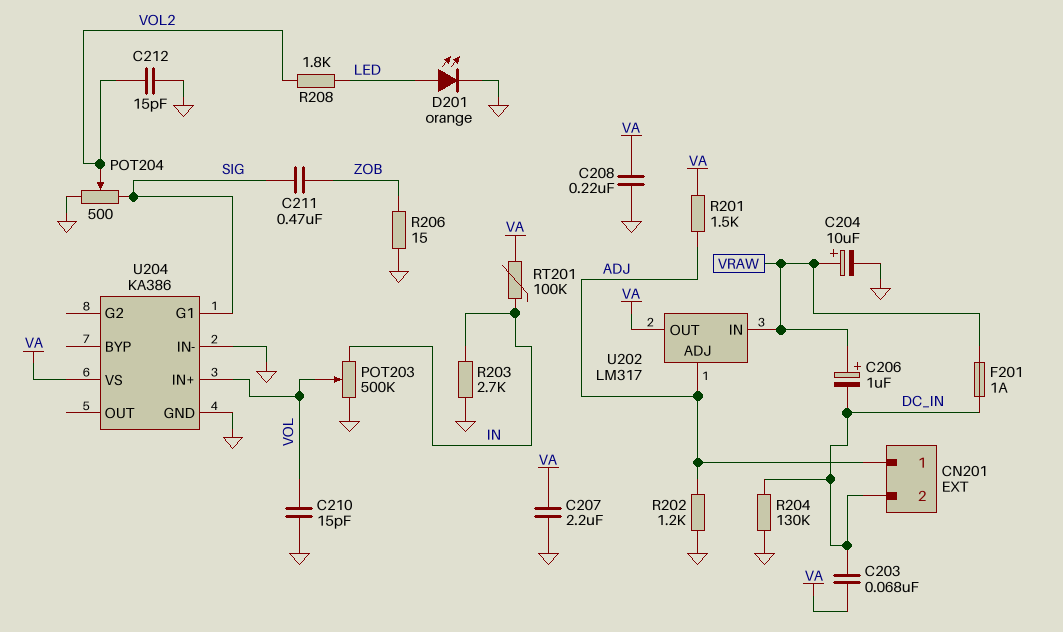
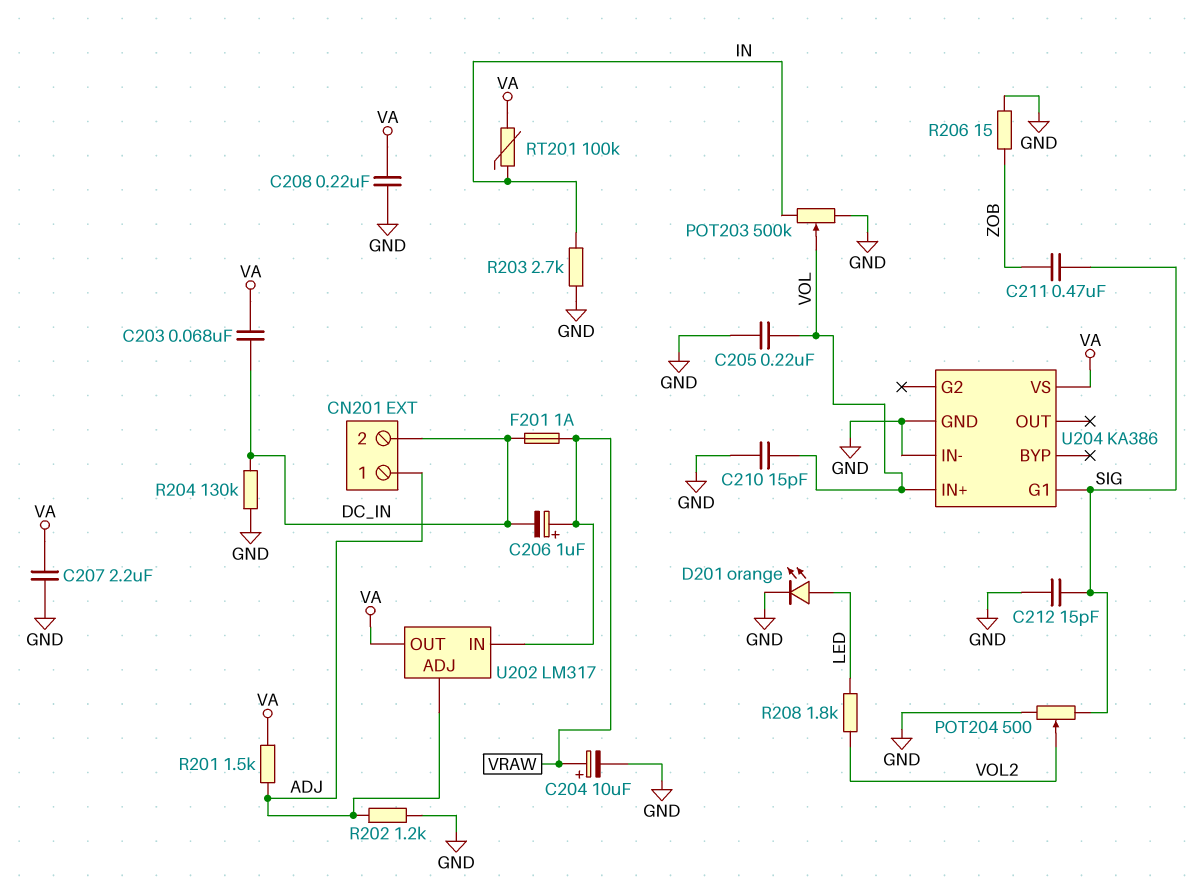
C205: none -> 220nF (GND, VOL)
C212: 15pF (GND, VOL2) -> 15pF (GND, SIG)

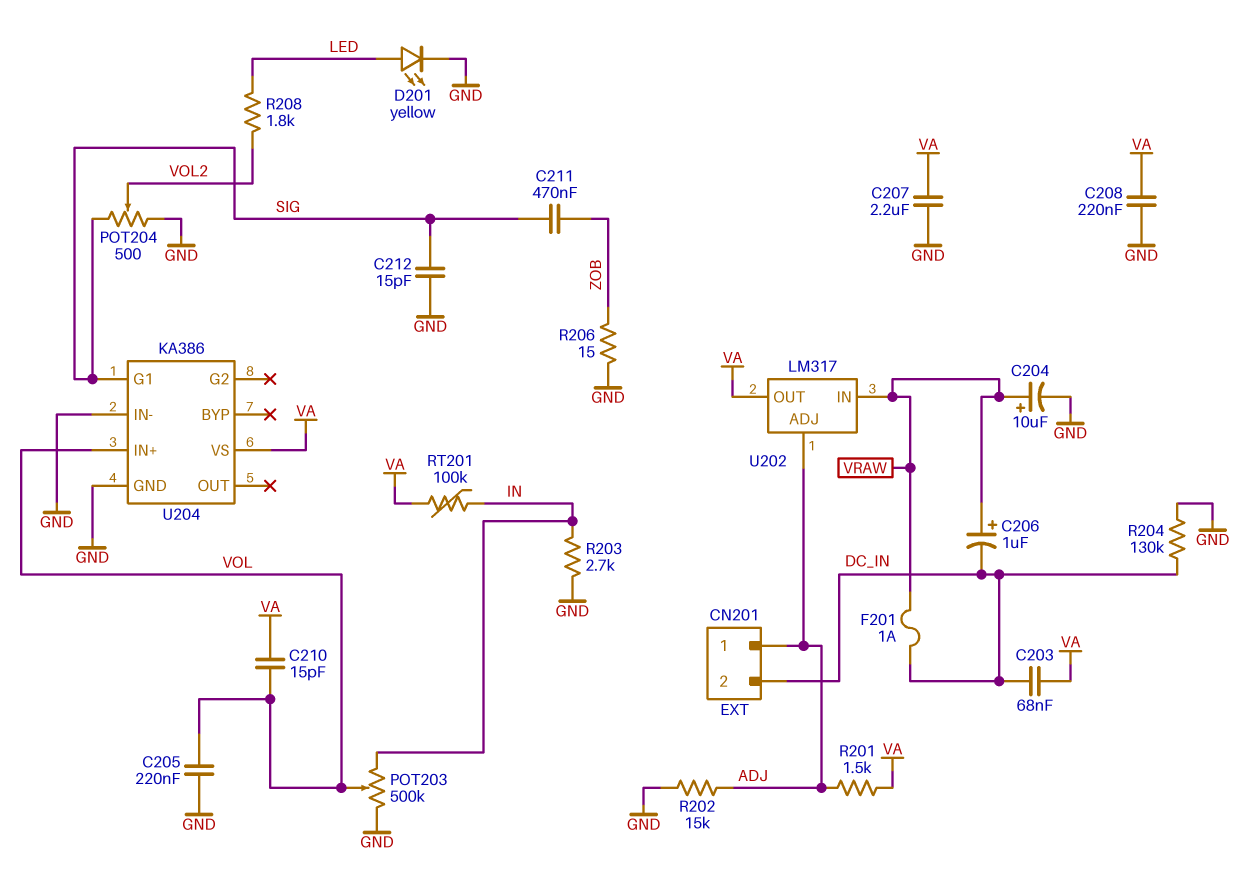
C210: 15pF (GND, VOL) -> 15pF (VA, VOL)
D201: LED orange (A LED, K GND) -> LED yellow (A LED, K GND)
R202: 1.2k (ADJ, GND) -> 15k (ADJ, GND)

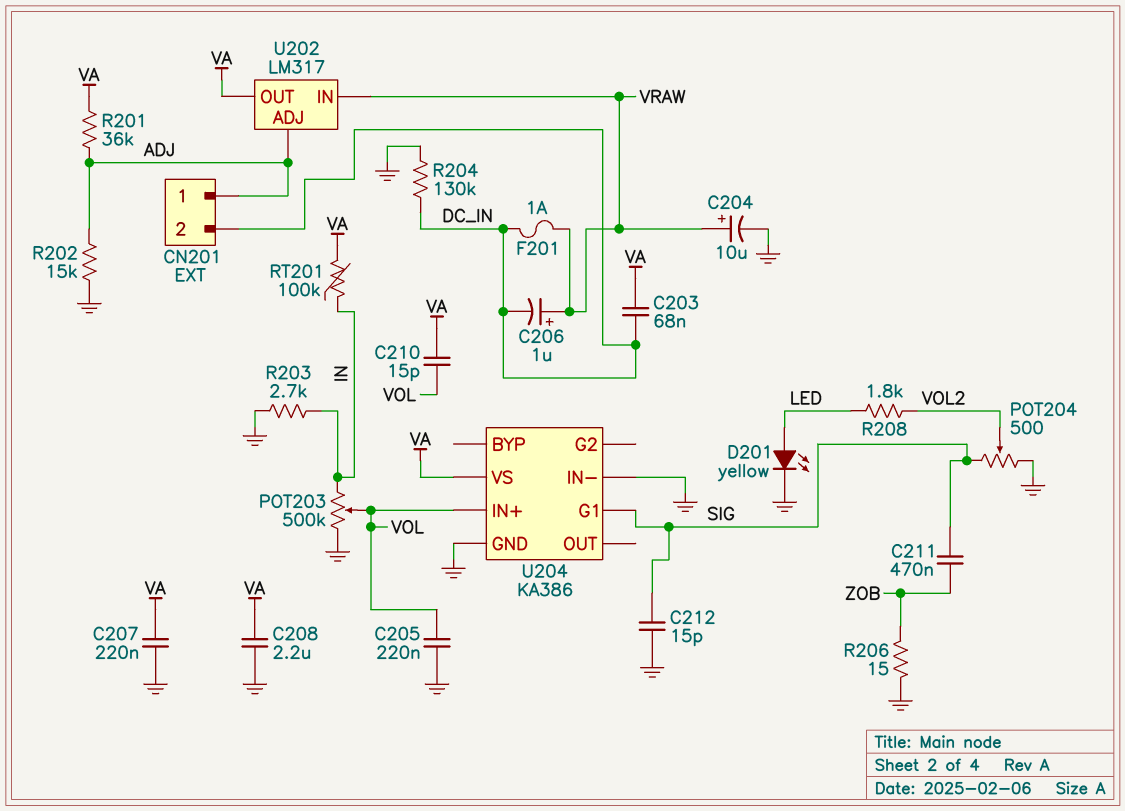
C207: 2.2uF (GND, VA) -> 220nF (GND, VA)
C208: 220nF (GND, VA) -> 2.2uF (GND, VA)
R201: 1.5k (ADJ, VA) -> 36k (ADJ, VA)

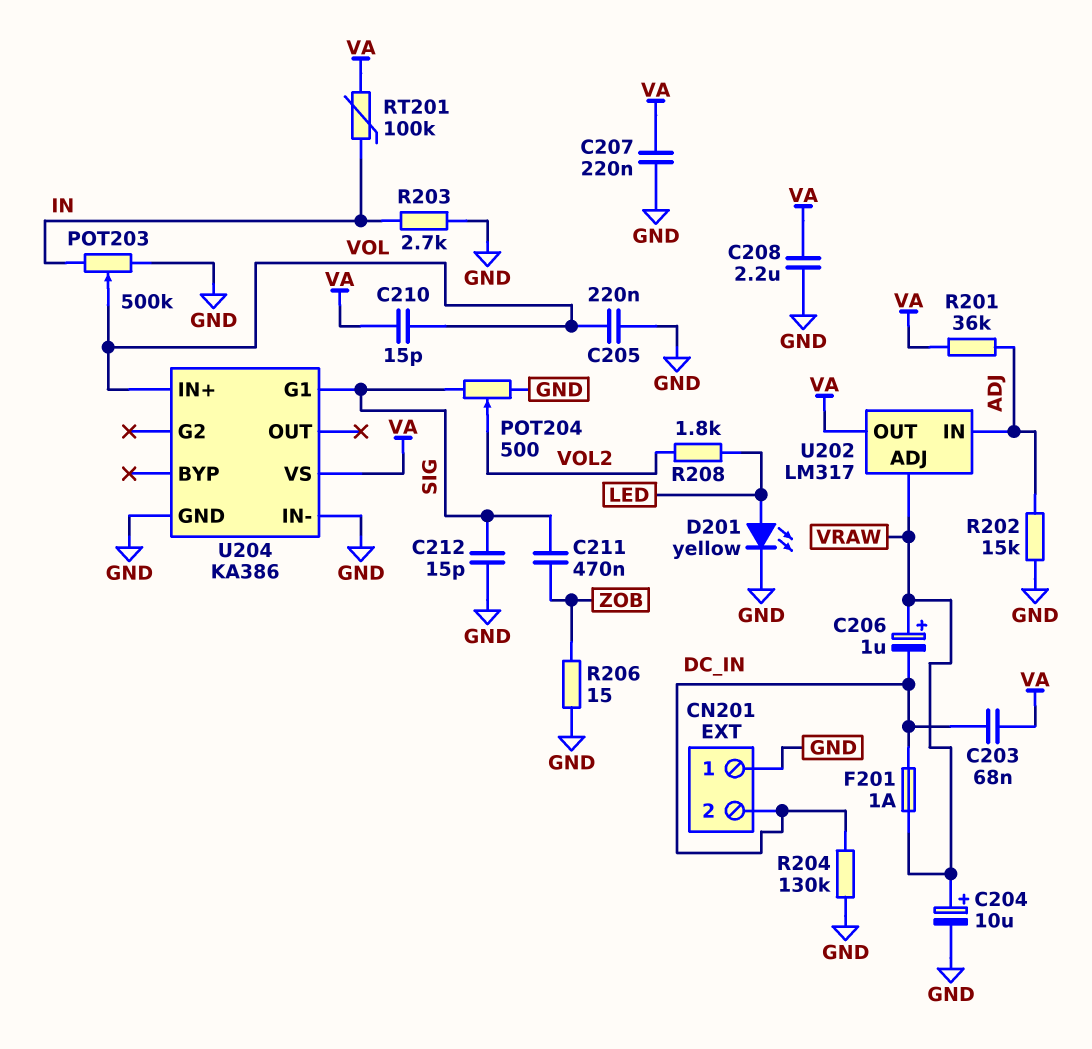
CN201 pin 1: ADJ -> GND
U202 pin ADJ: ADJ -> VRAW
U202 pin IN: VRAW -> ADJ

